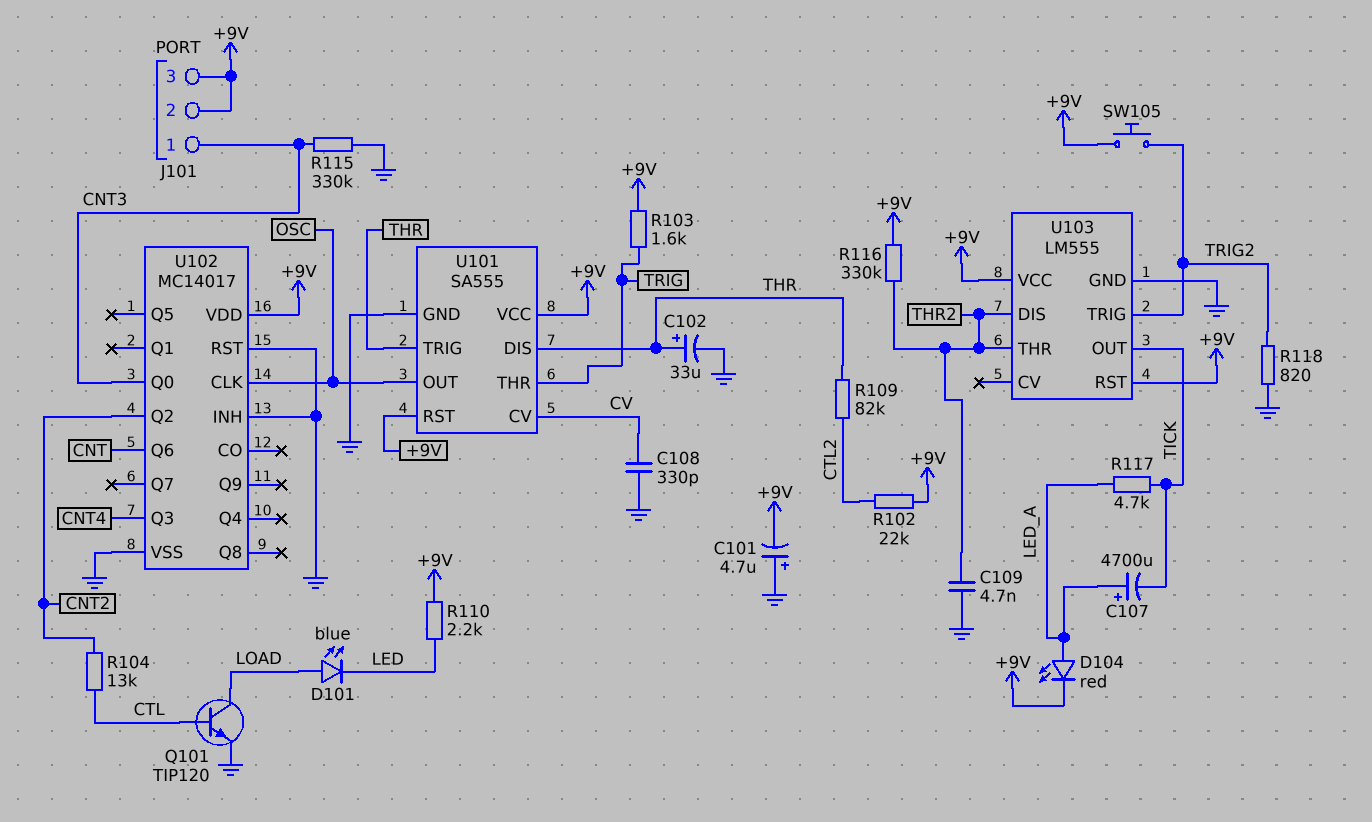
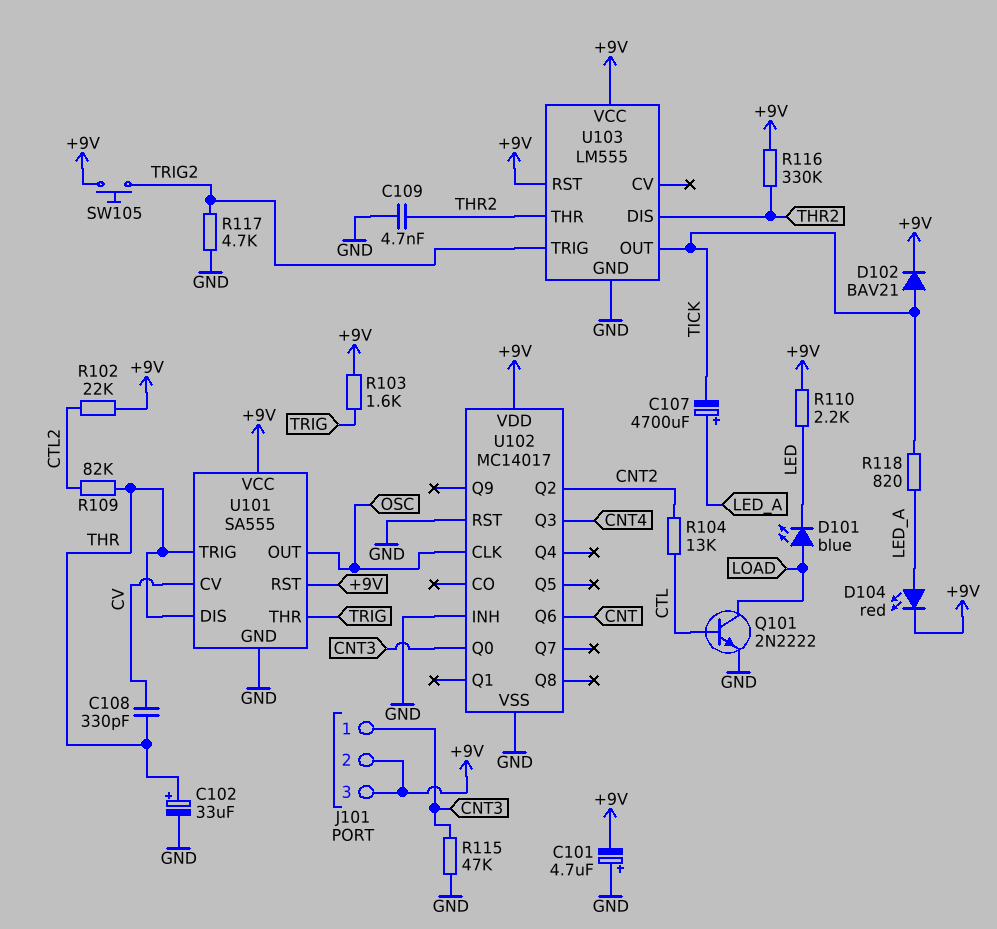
C108: 330pF (CV, GND) -> 330pF (CV, THR)
D102: none -> diode BAV21 (A TICK, K +9V)
Q101: NPN TIP120 (B CTL, C LOAD, E GND) -> NPN 2N2222 (B CTL, C LOAD, E GND)
R115: 330k (CNT3, GND) -> 47k (CNT3, GND)
R117: 4.7k (LED_A, TICK) -> 4.7k (GND, TRIG2)
R118: 820 (GND, TRIG2) -> 820 (LED_A, TICK)

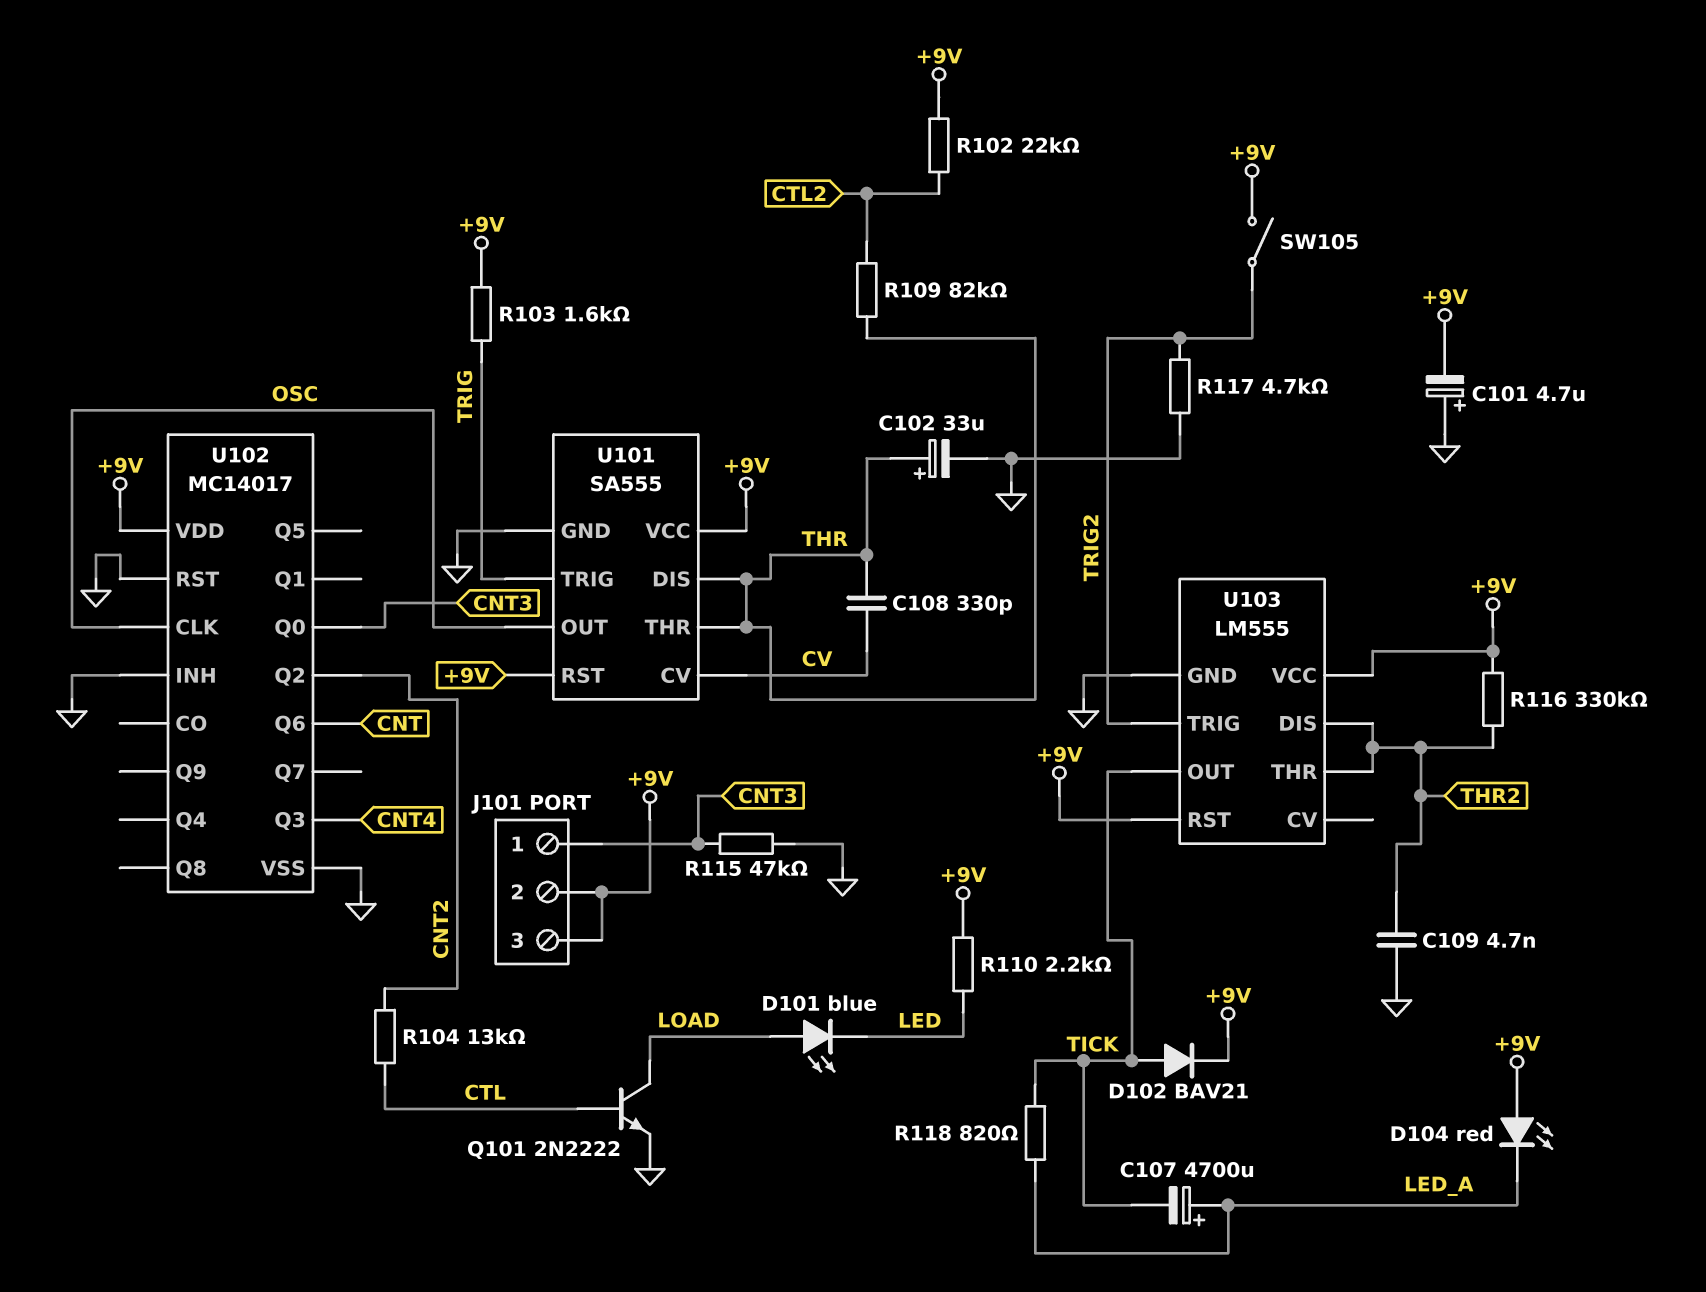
D104: LED red (A LED_A, K +9V) -> LED red (A +9V, K LED_A)
SW105: button (+9V, TRIG2) -> switch (+9V, TRIG2)
U101 pin THR: TRIG -> THR
U101 pin TRIG: THR -> TRIG

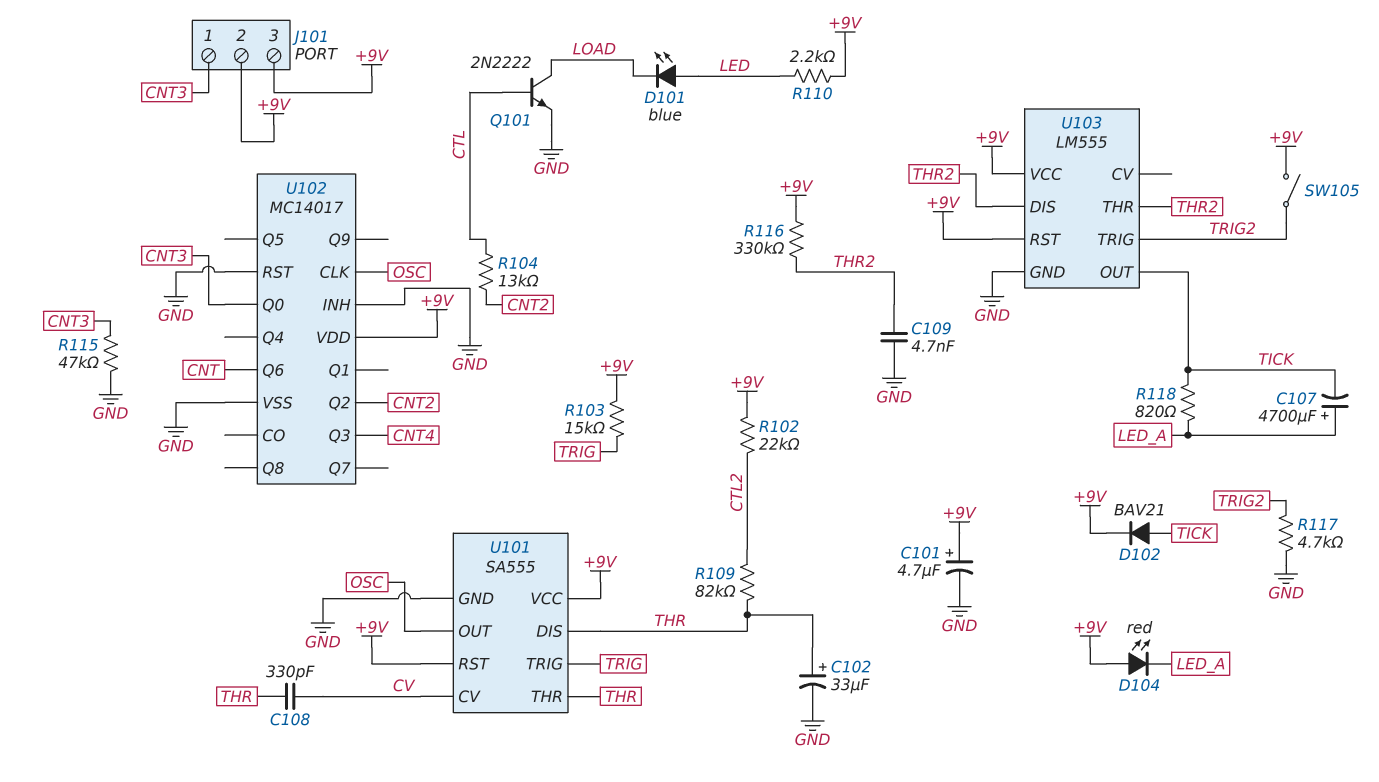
C101: 4.7uF (plus GND, minus +9V) -> 4.7uF (plus +9V, minus GND)
D101: LED blue (A LOAD, K LED) -> LED blue (A LED, K LOAD)
R103: 1.6k (+9V, TRIG) -> 15k (+9V, TRIG)

